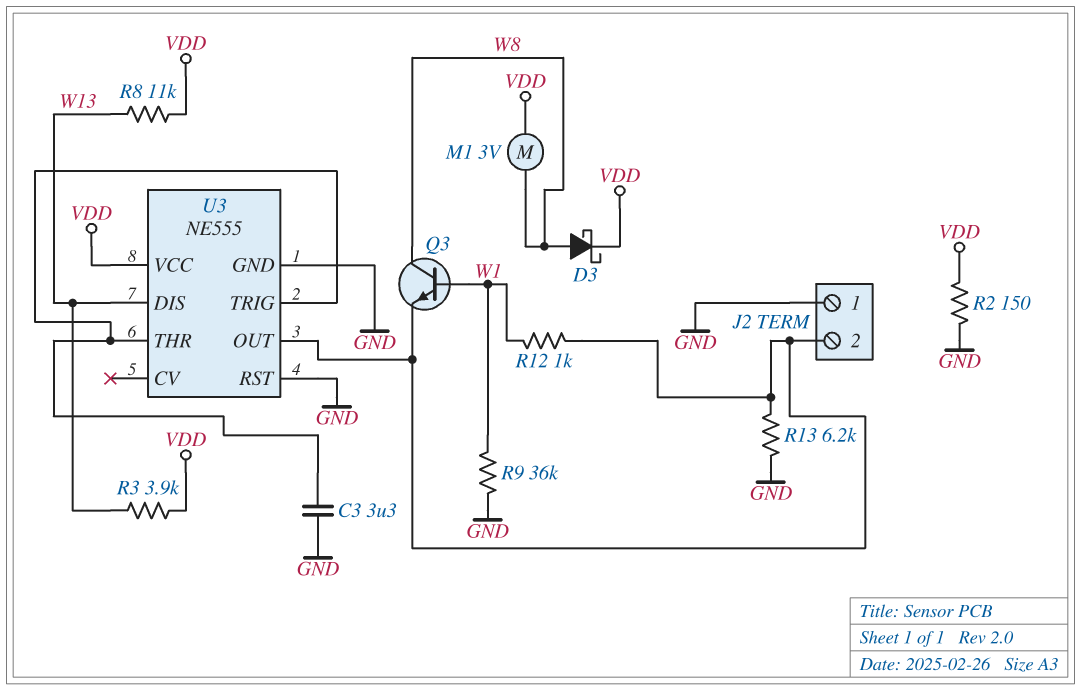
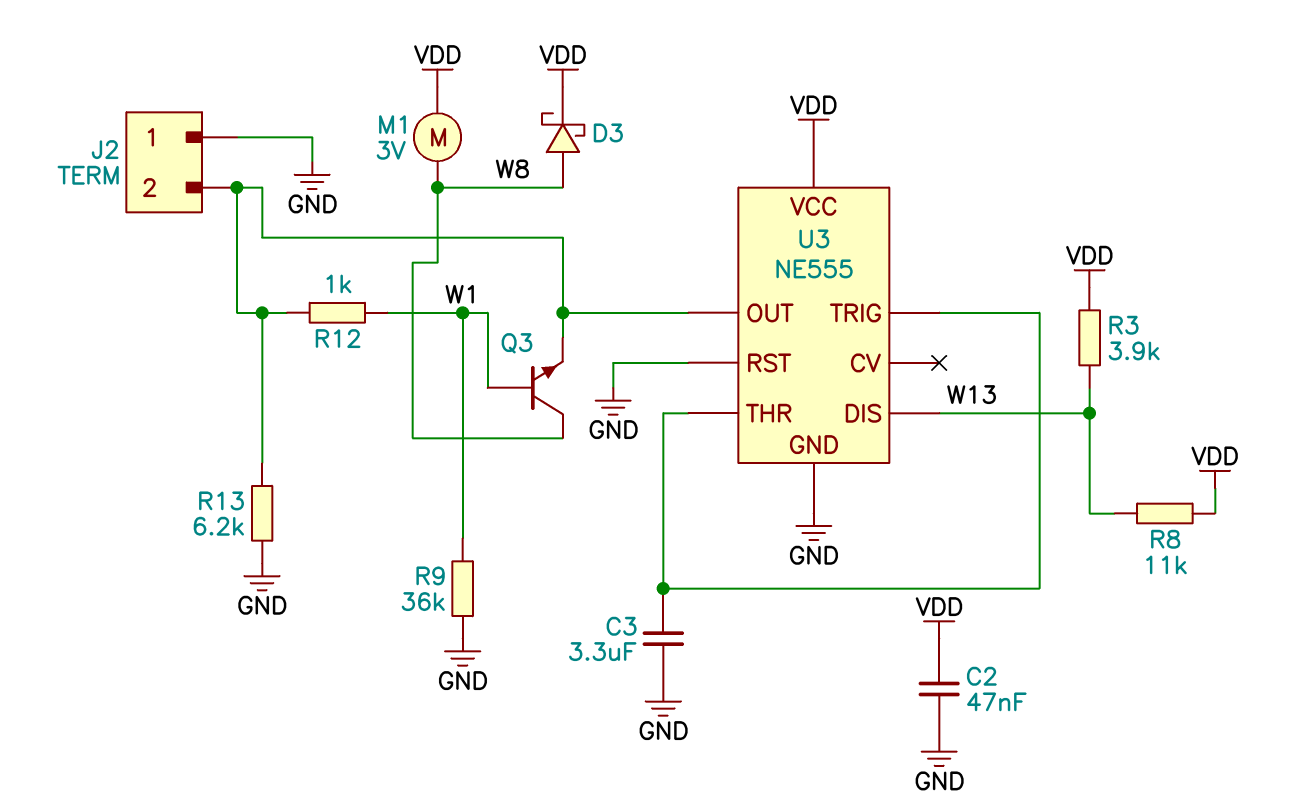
C2: none -> 47nF (GND, VDD)
R2: 150 (GND, VDD) -> none

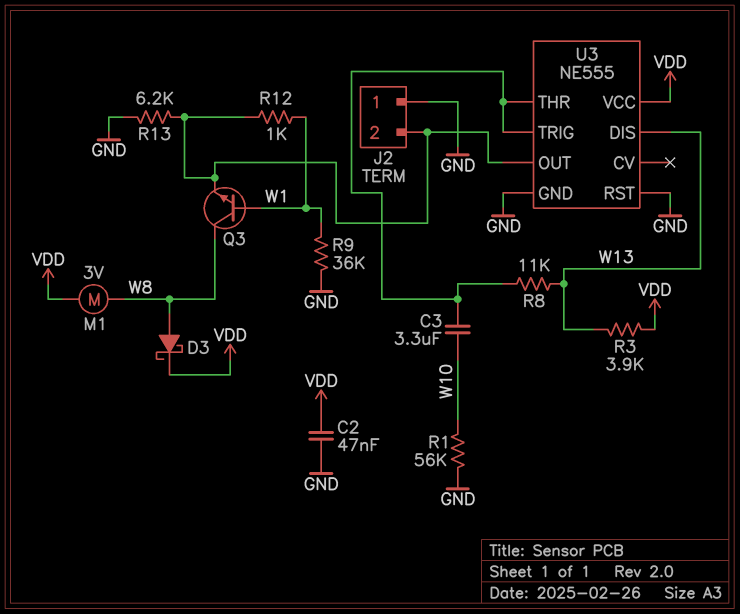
C3: 3.3uF (GND, U3/THR) -> 3.3uF (U3/THR, W10)
R1: none -> 56k (GND, W10)
R8: 11k (VDD, W13) -> 11k (U3/THR, W13)

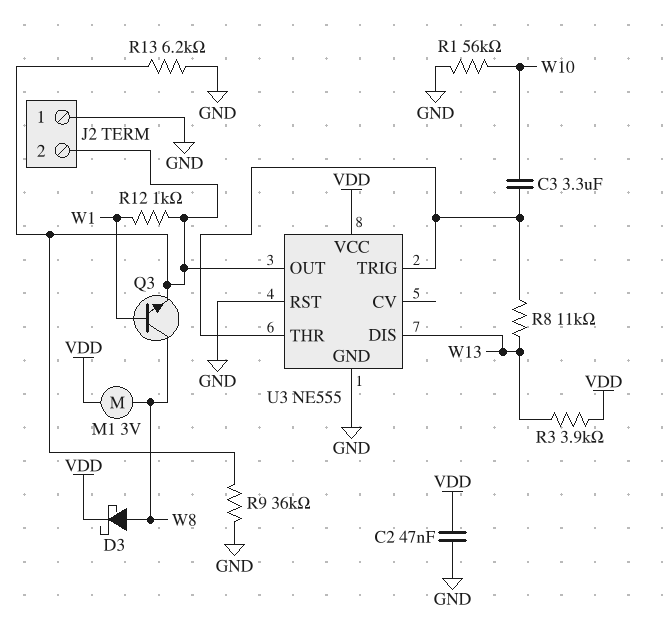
R9: 36k (GND, W1) -> 36k (GND, J2/2)

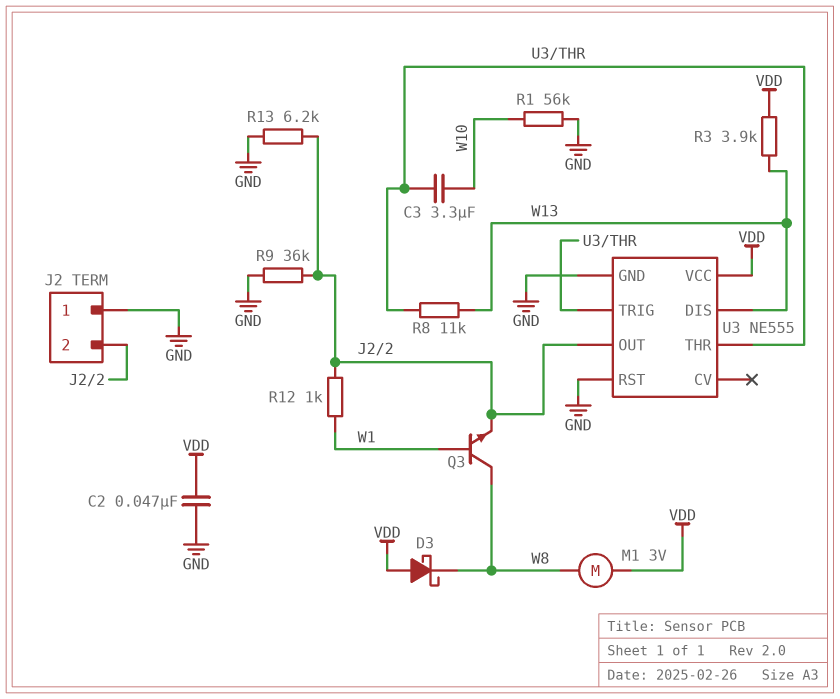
D3: schottky (A W8, K VDD) -> schottky (A VDD, K W8)

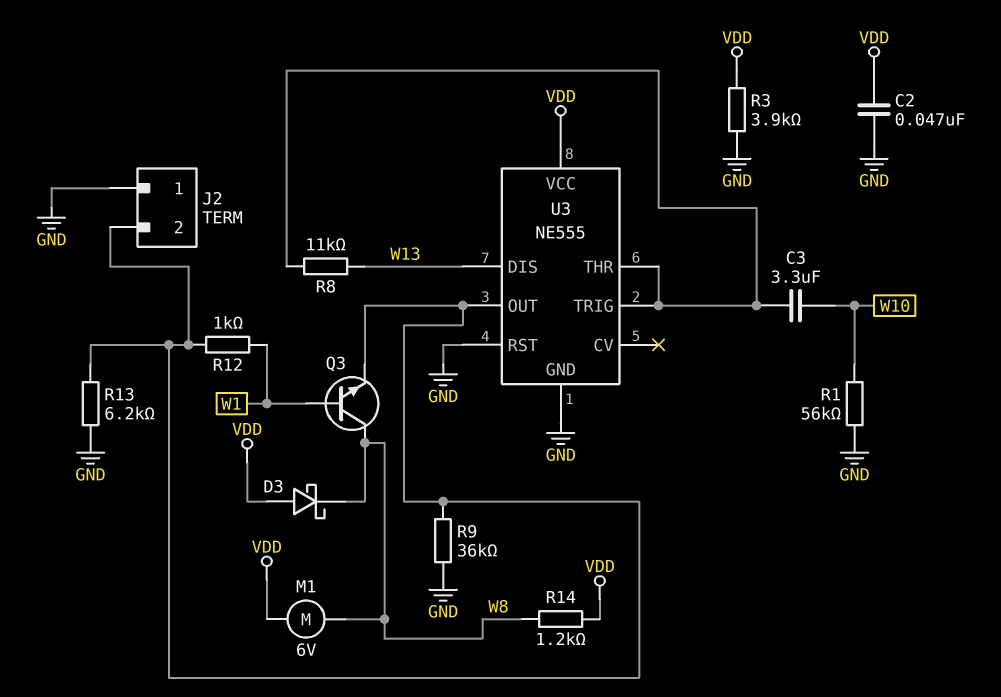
M1: motor 3V (VDD, W8) -> motor 6V (VDD, W8)
R3: 3.9k (VDD, W13) -> 3.9k (GND, VDD)
R14: none -> 1.2k (VDD, W8)

